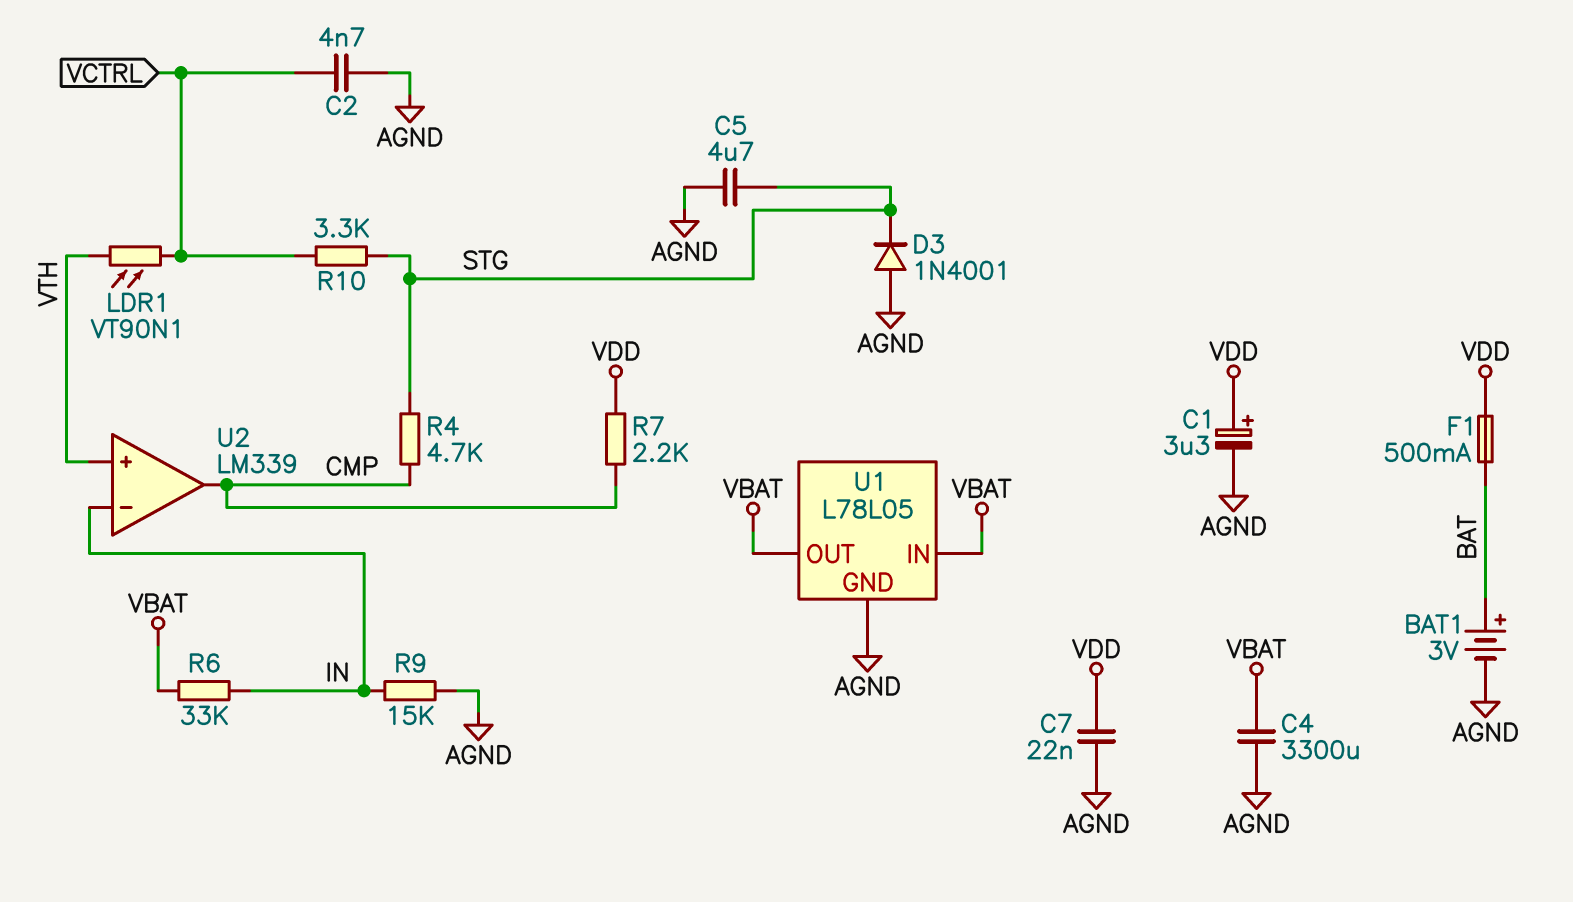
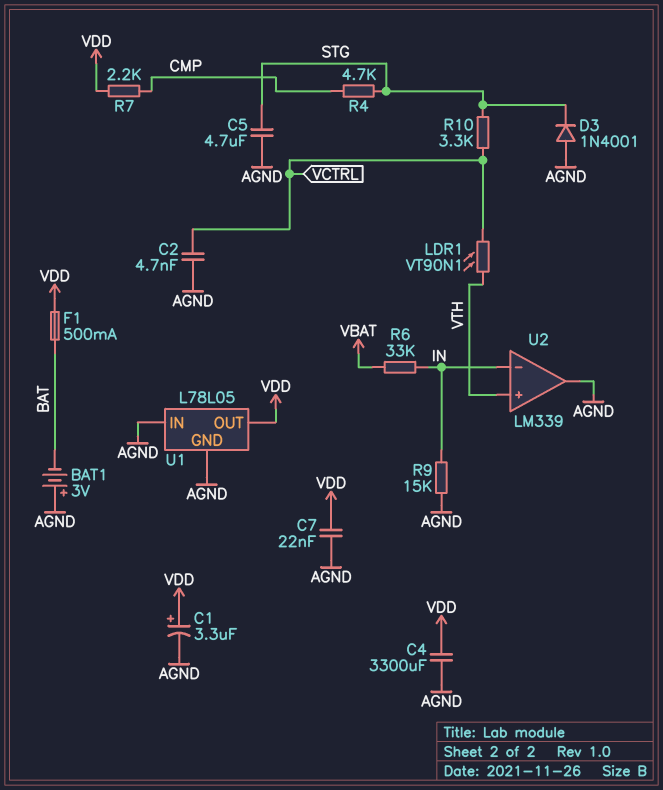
BAT1: 3V (plus BAT, minus AGND) -> 3V (plus AGND, minus BAT)
C4: 3300uF (AGND, VBAT) -> 3300uF (AGND, VDD)
U1 pin IN: VBAT -> AGND
U1 pin OUT: VBAT -> VDD
U2 pin out: CMP -> AGND

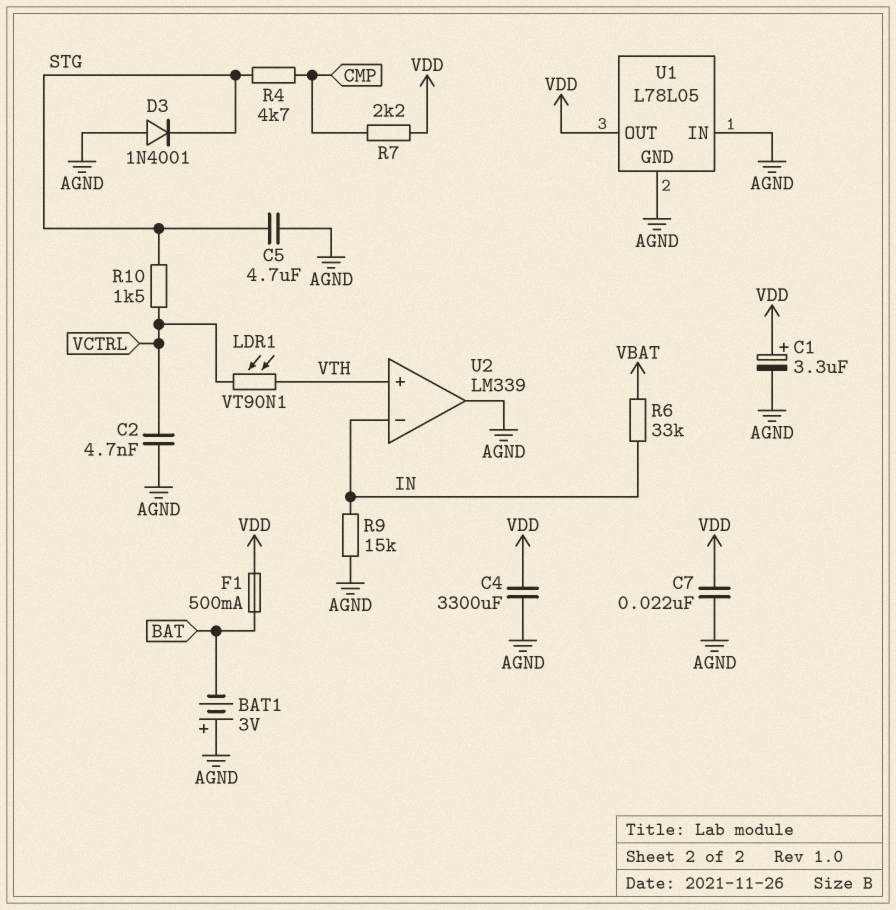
R10: 3.3k (STG, VCTRL) -> 1.5k (STG, VCTRL)

